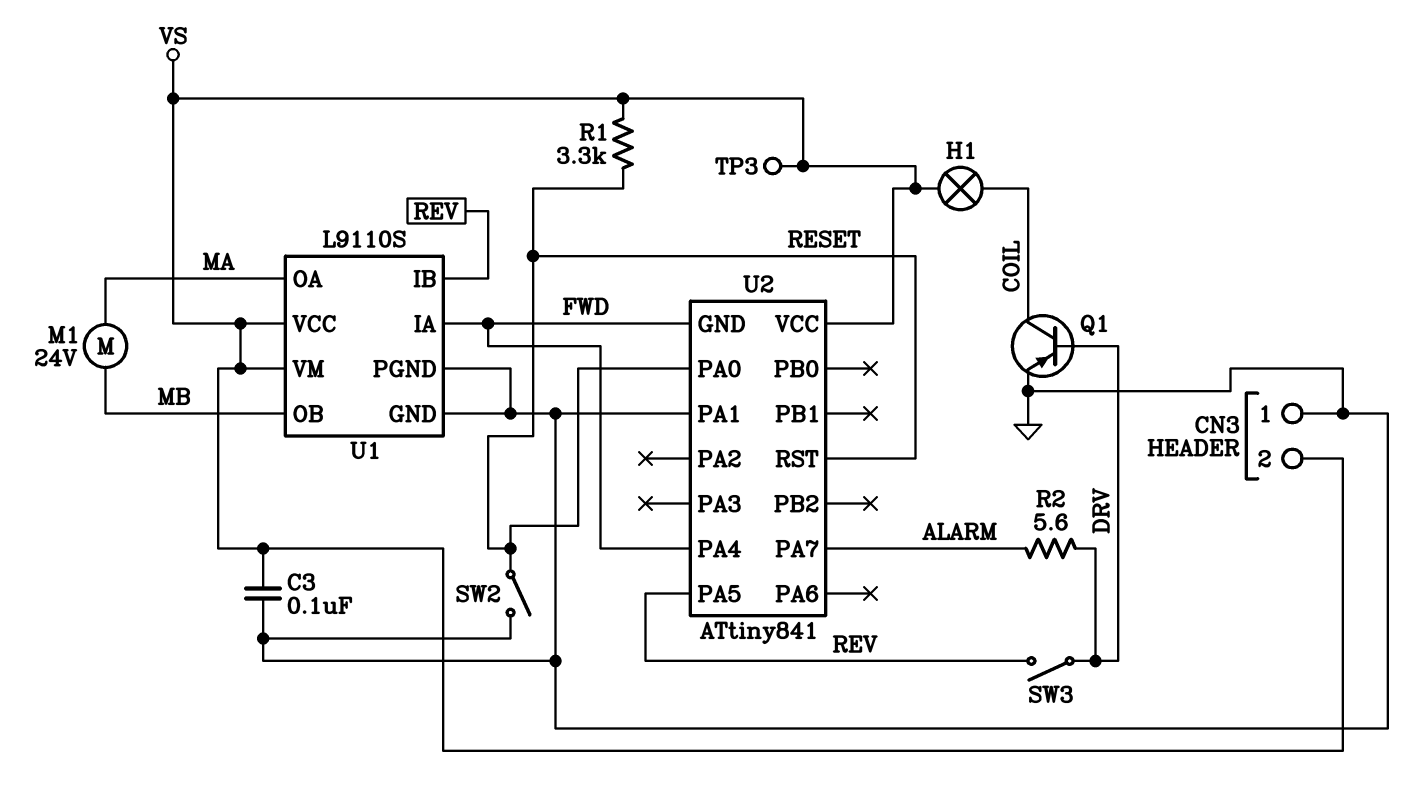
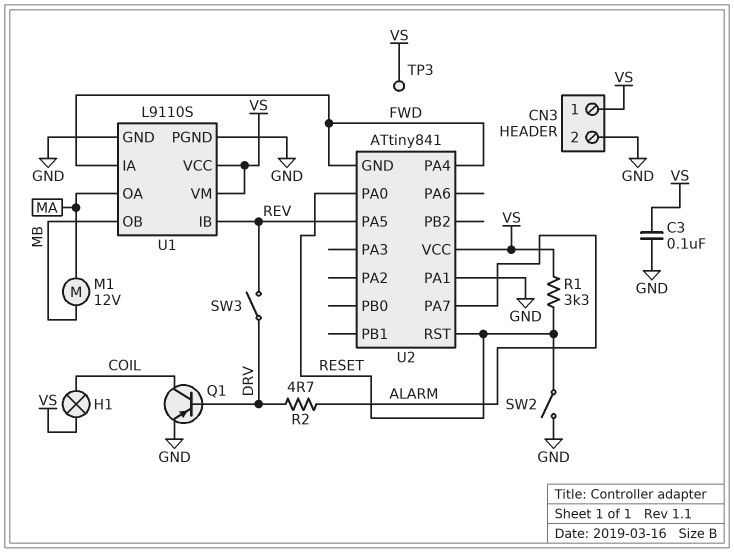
CN3 pin 1: GND -> VS
CN3 pin 2: VS -> GND
M1: motor 24V (MA, MB) -> motor 12V (MA, MB)
R2: 5.6 (ALARM, DRV) -> 4.7 (ALARM, DRV)

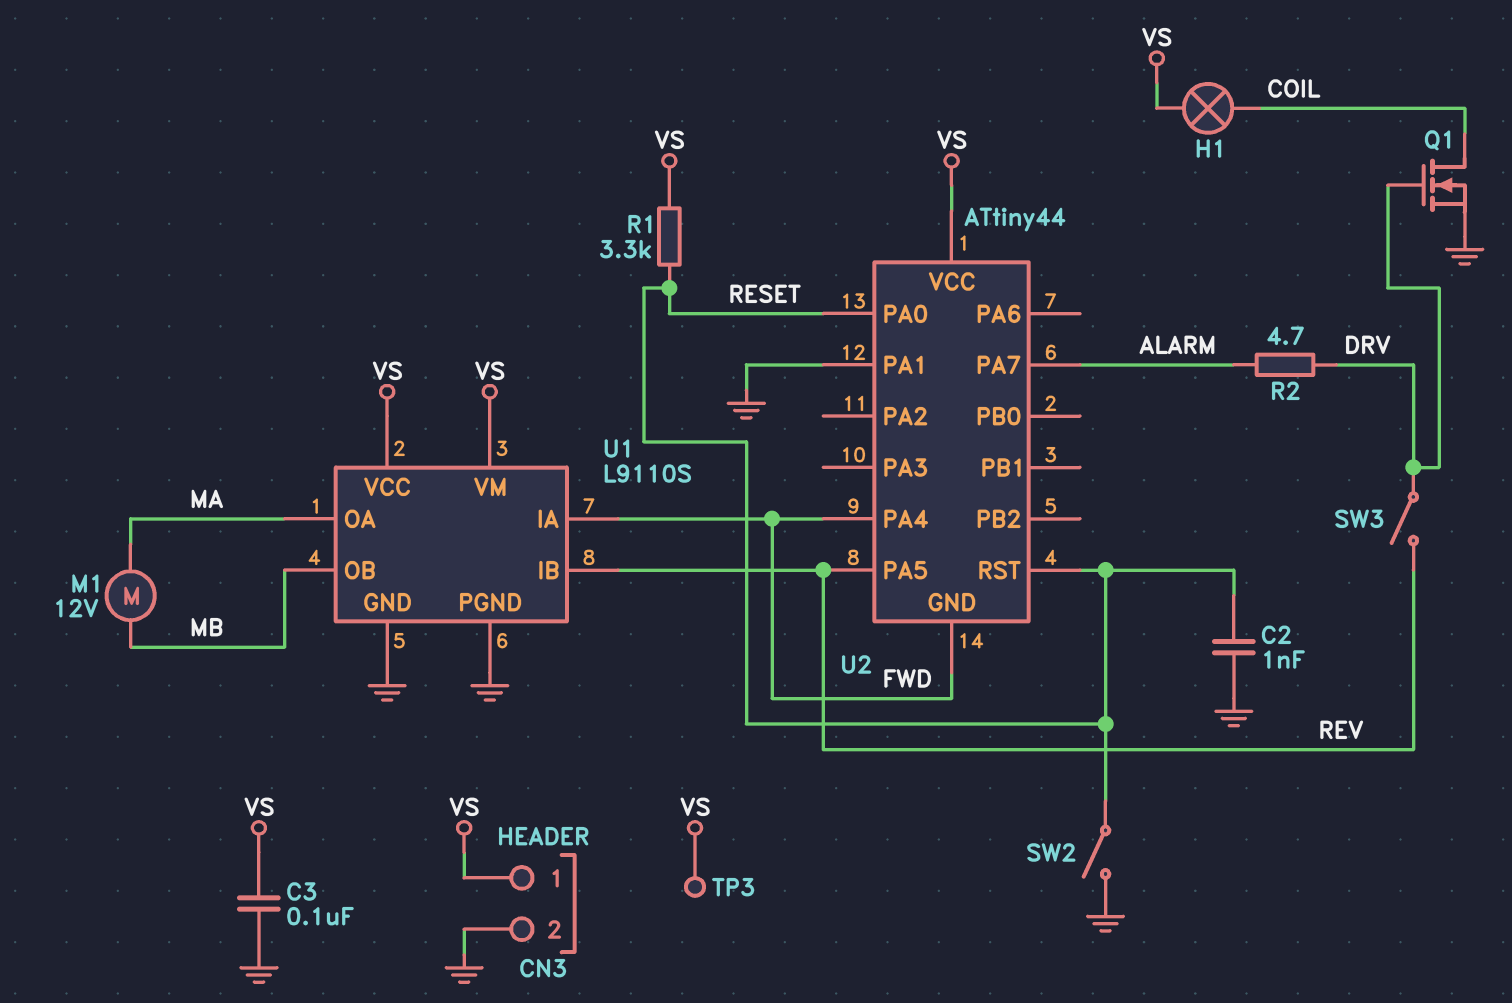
C2: none -> 1nF (GND, RESET)
Q1: PNP (B DRV, C COIL, E GND) -> NMOS (G DRV, D COIL, S GND)
U2: ATtiny841 -> ATtiny44

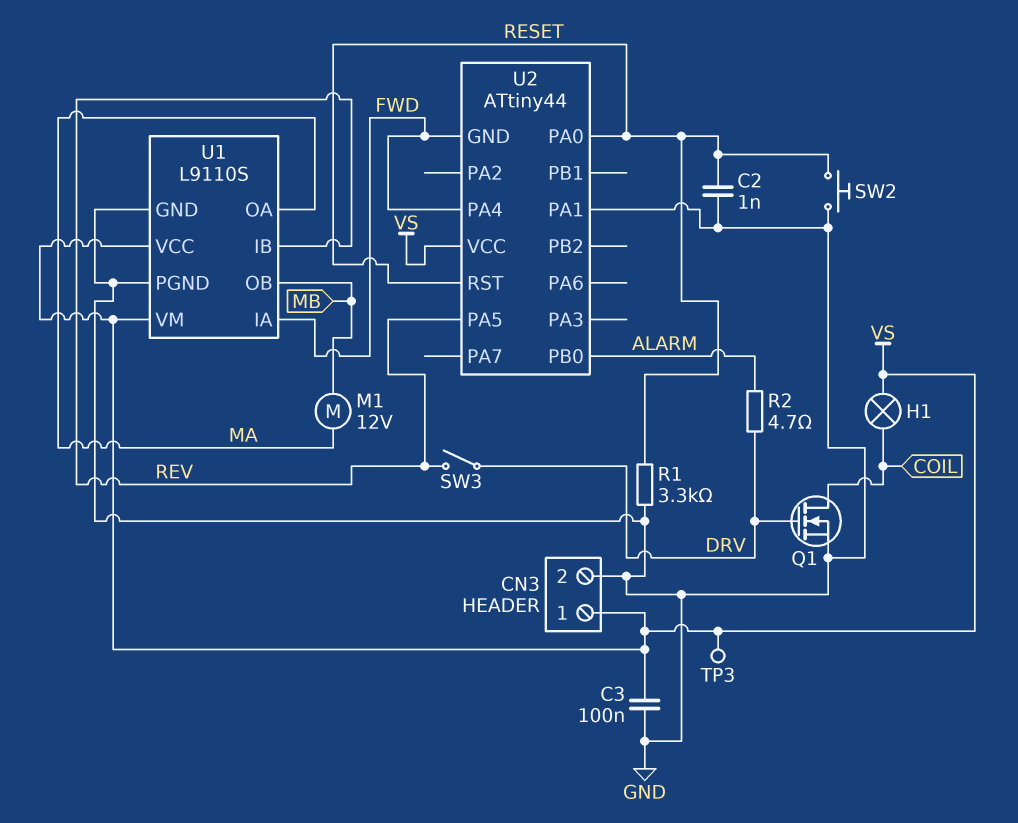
R1: 3.3k (RESET, VS) -> 3.3k (GND, RESET)
SW2: switch (GND, RESET) -> button (GND, RESET)
U2 pin PA7: ALARM -> none
U2 pin PB0: none -> ALARM

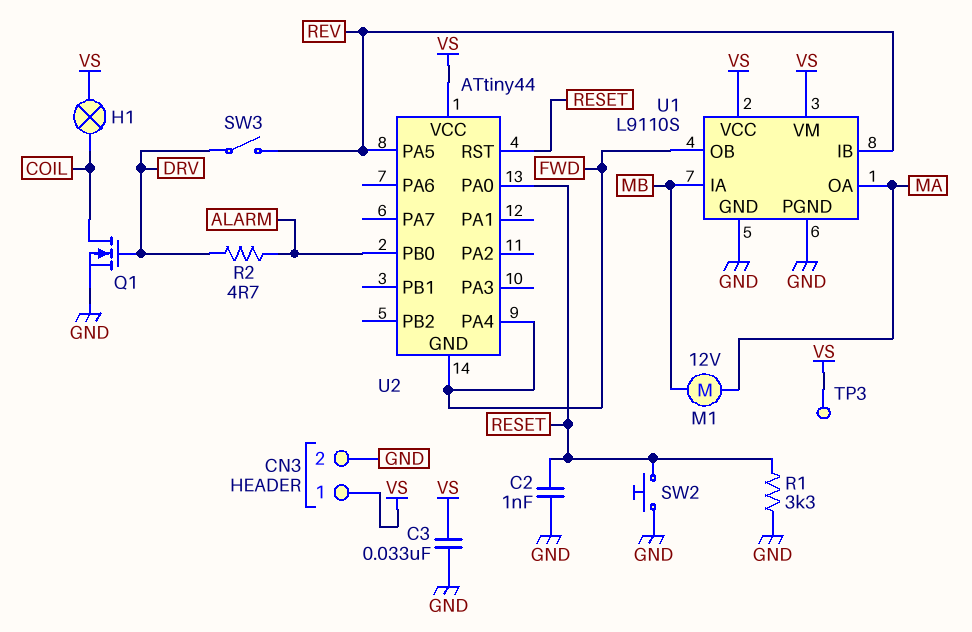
C3: 100nF (GND, VS) -> 33nF (GND, VS)
U1 pin IA: FWD -> MB
U1 pin OB: MB -> FWD
U2 pin PA1: GND -> none

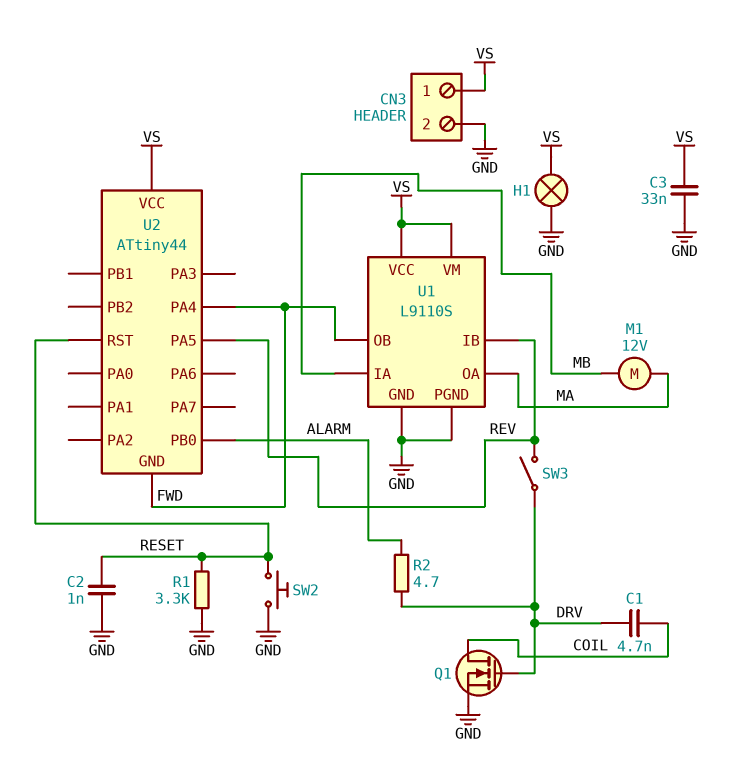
C1: none -> 4.7nF (COIL, DRV)
H1: lamp (COIL, VS) -> lamp (GND, VS)
TP3: test point (VS) -> none
U2 pin PA0: RESET -> none

